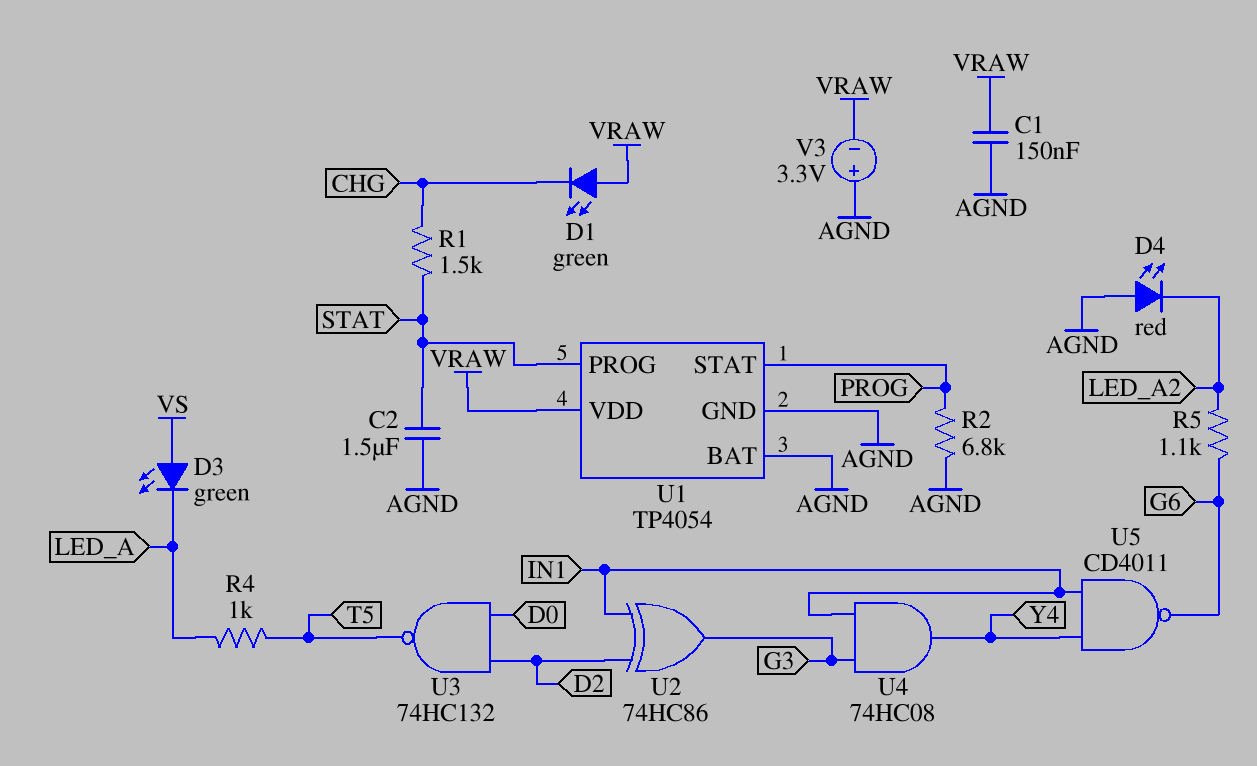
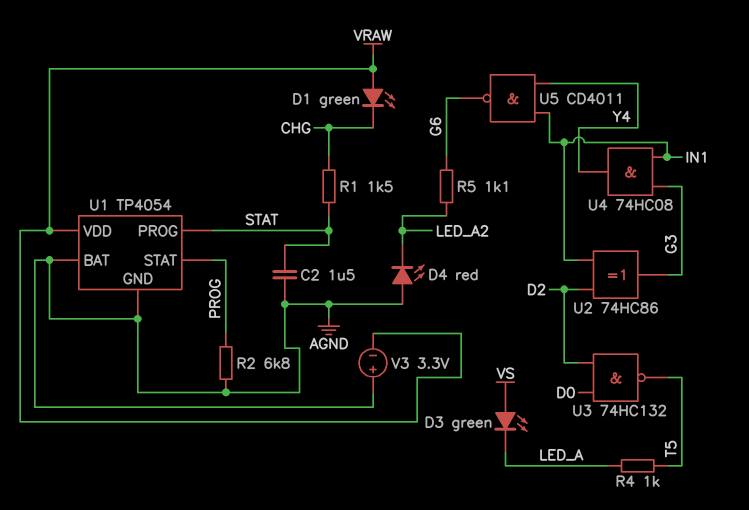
C1: 150nF (AGND, VRAW) -> none

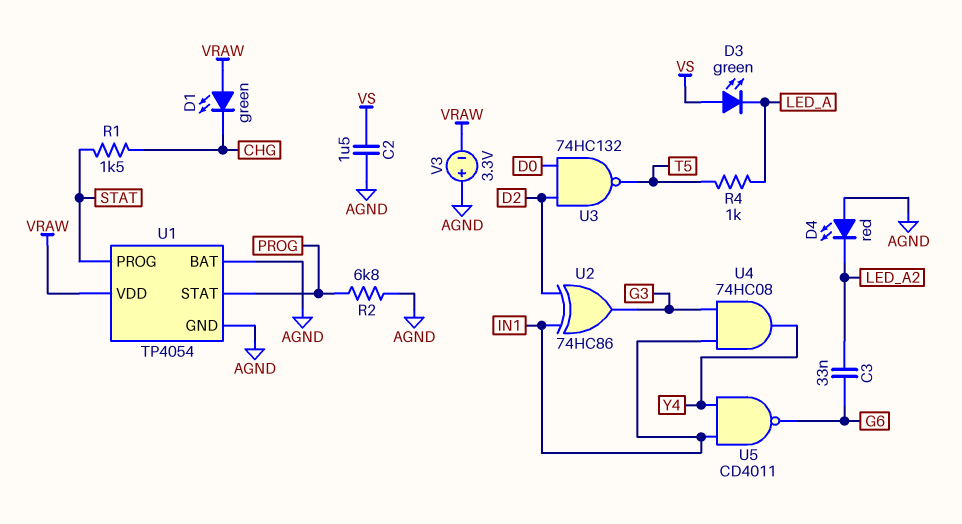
C2: 1.5uF (AGND, STAT) -> 1.5uF (AGND, VS)
C3: none -> 33nF (G6, LED_A2)
R5: 1.1k (G6, LED_A2) -> none

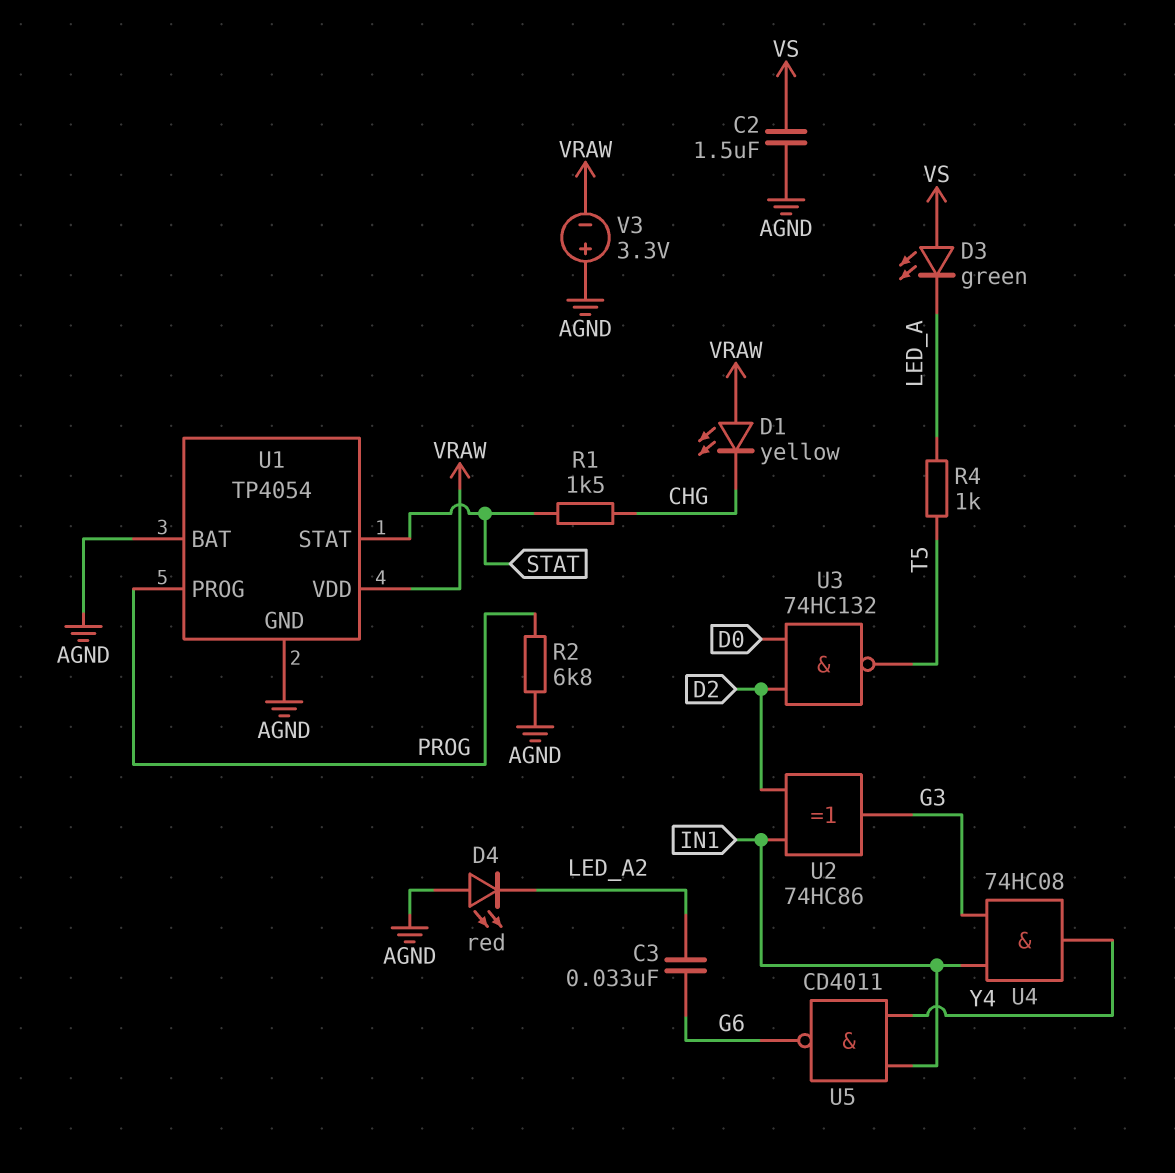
D1: LED green (A VRAW, K CHG) -> LED yellow (A VRAW, K CHG)
U1 pin PROG: STAT -> PROG
U1 pin STAT: PROG -> STAT

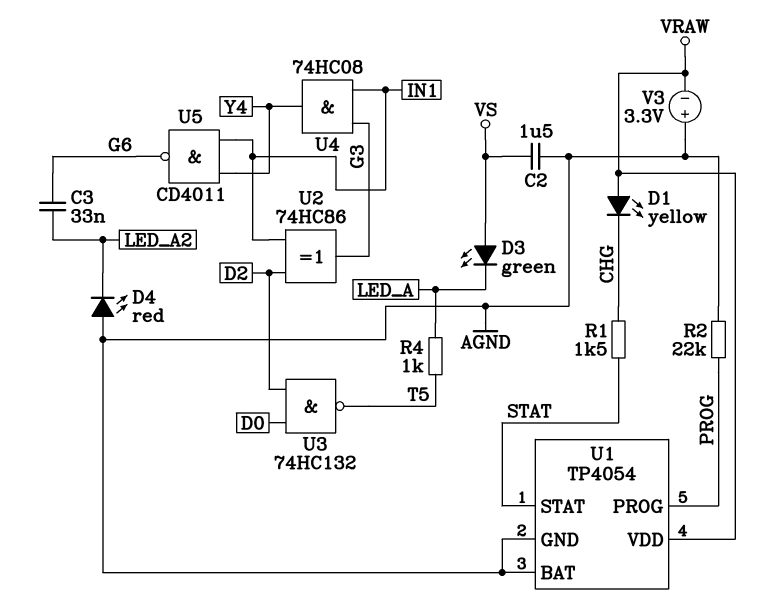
R2: 6.8k (AGND, PROG) -> 22k (AGND, PROG)

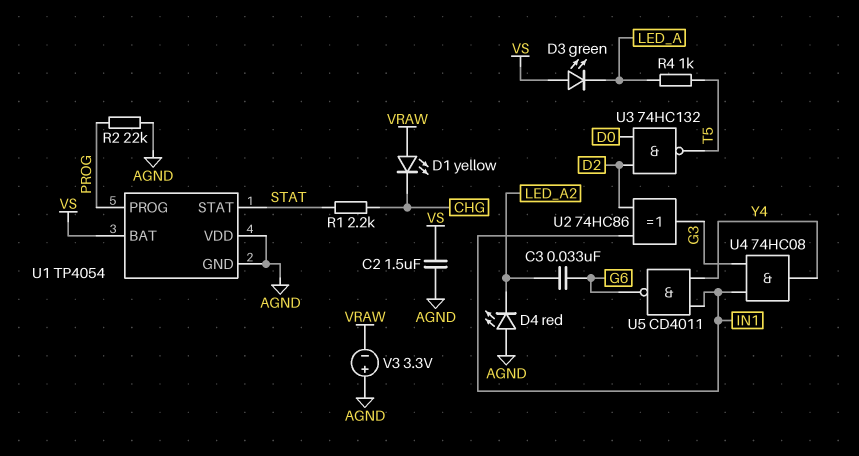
R1: 1.5k (CHG, STAT) -> 2.2k (CHG, STAT)
U1 pin BAT: AGND -> VS
U1 pin VDD: VRAW -> AGND

